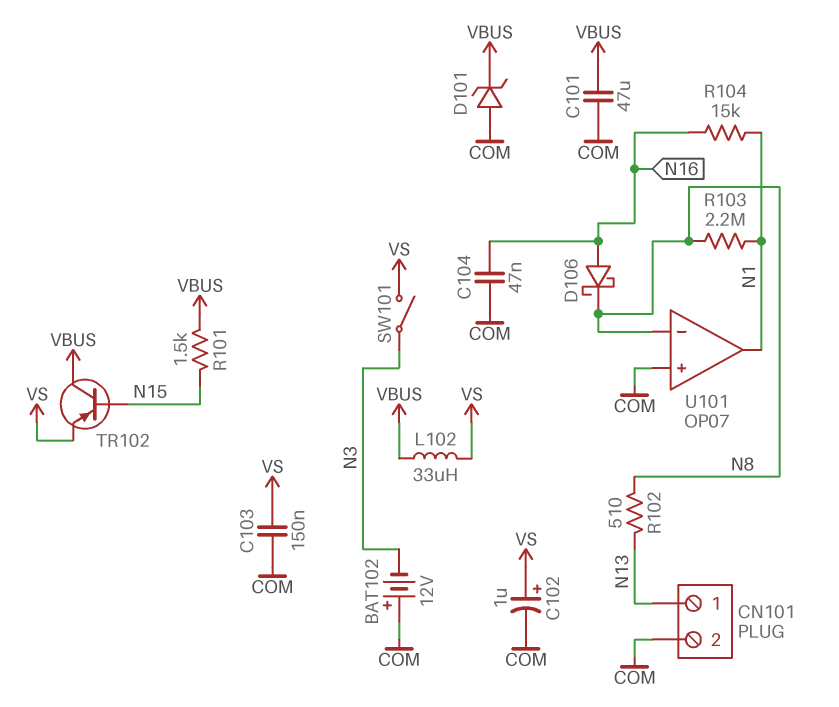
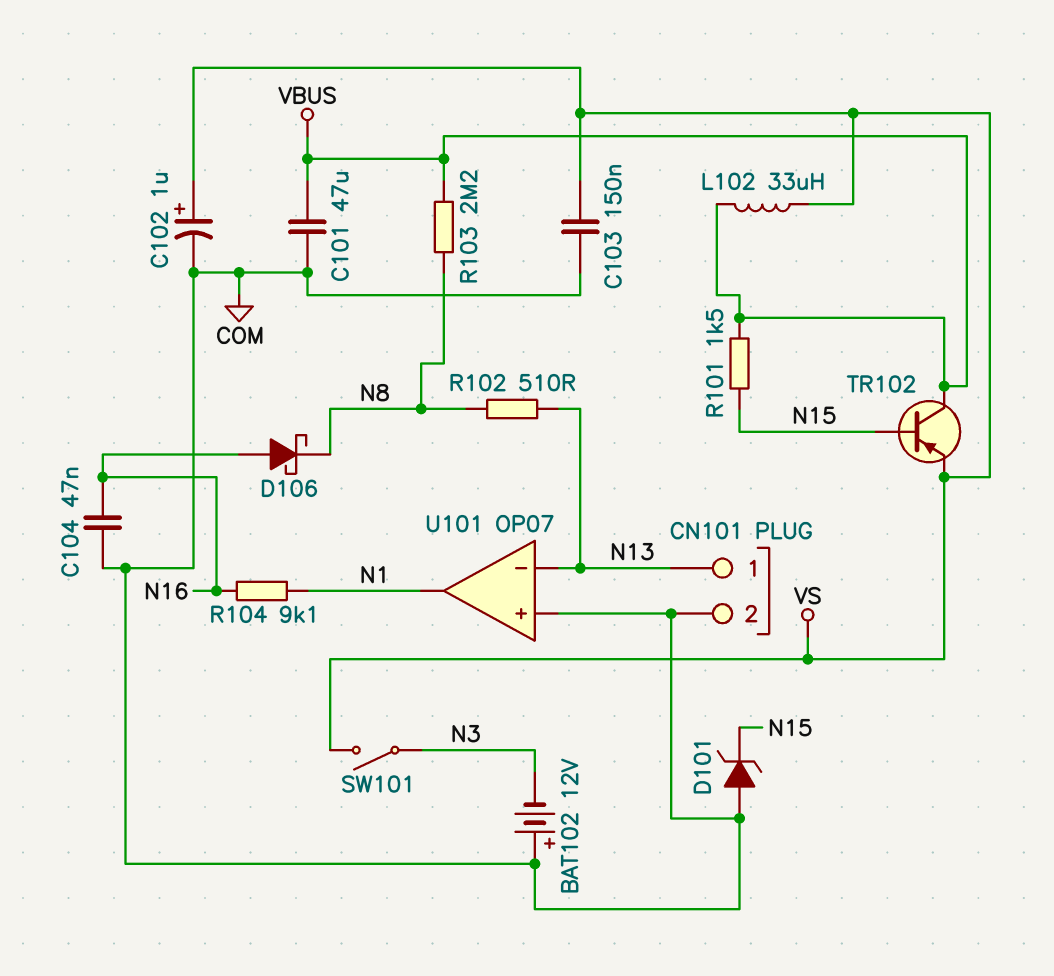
D101: zener (A COM, K VBUS) -> zener (A COM, K N15)
R103: 2.2M (N1, N8) -> 2.2M (N8, VBUS)
R104: 15k (N1, N16) -> 9.1k (N1, N16)
U101 pin in-: N8 -> N13

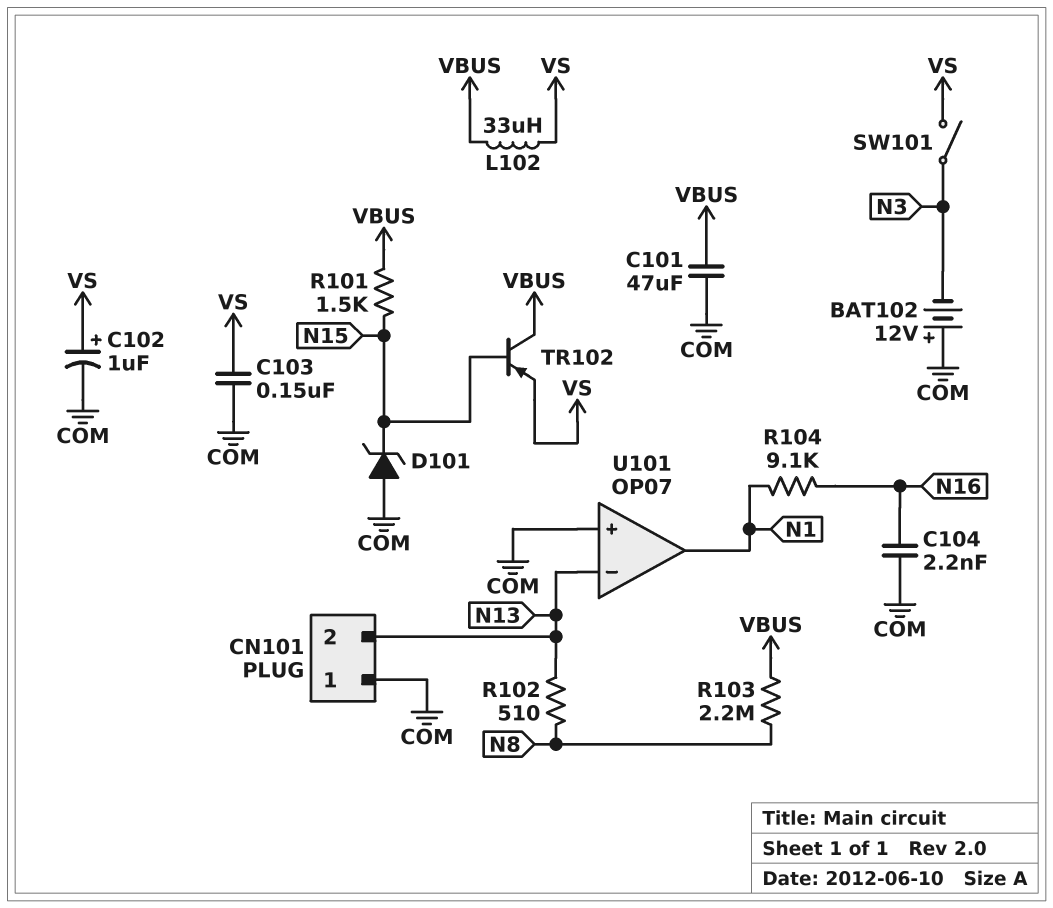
C104: 47nF (COM, N16) -> 2.2nF (COM, N16)
CN101 pin 1: N13 -> COM
CN101 pin 2: COM -> N13
D106: schottky (A N16, K N8) -> none

